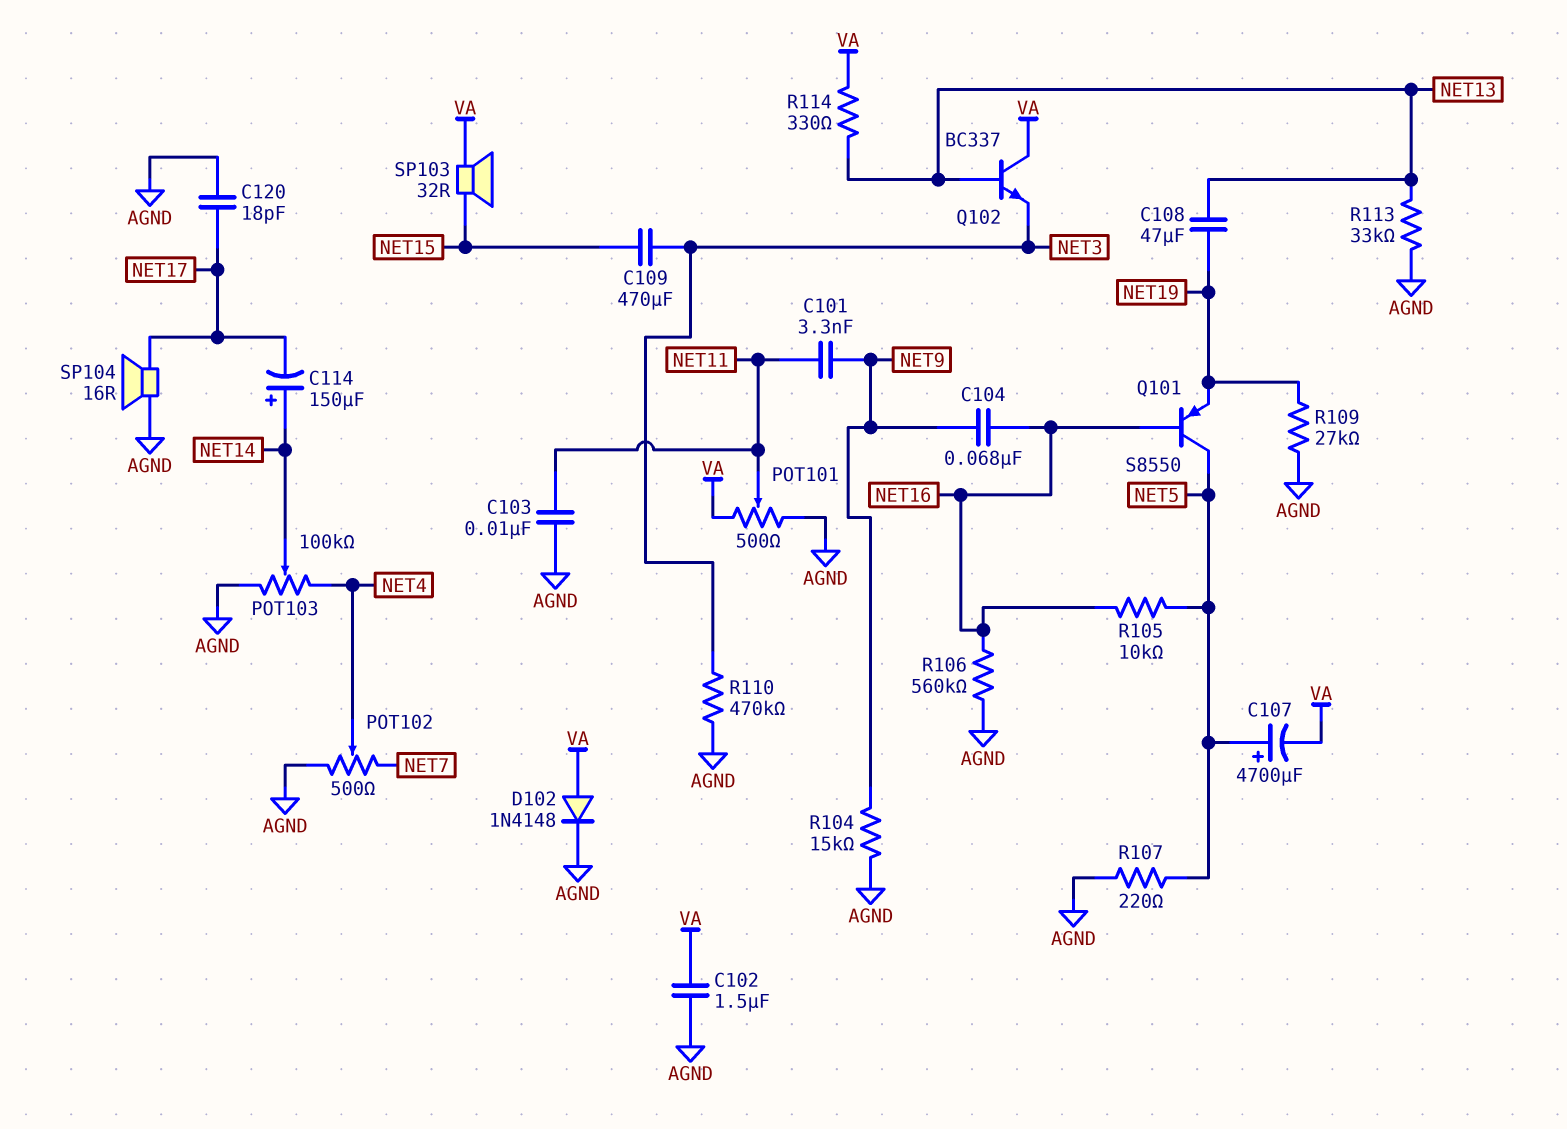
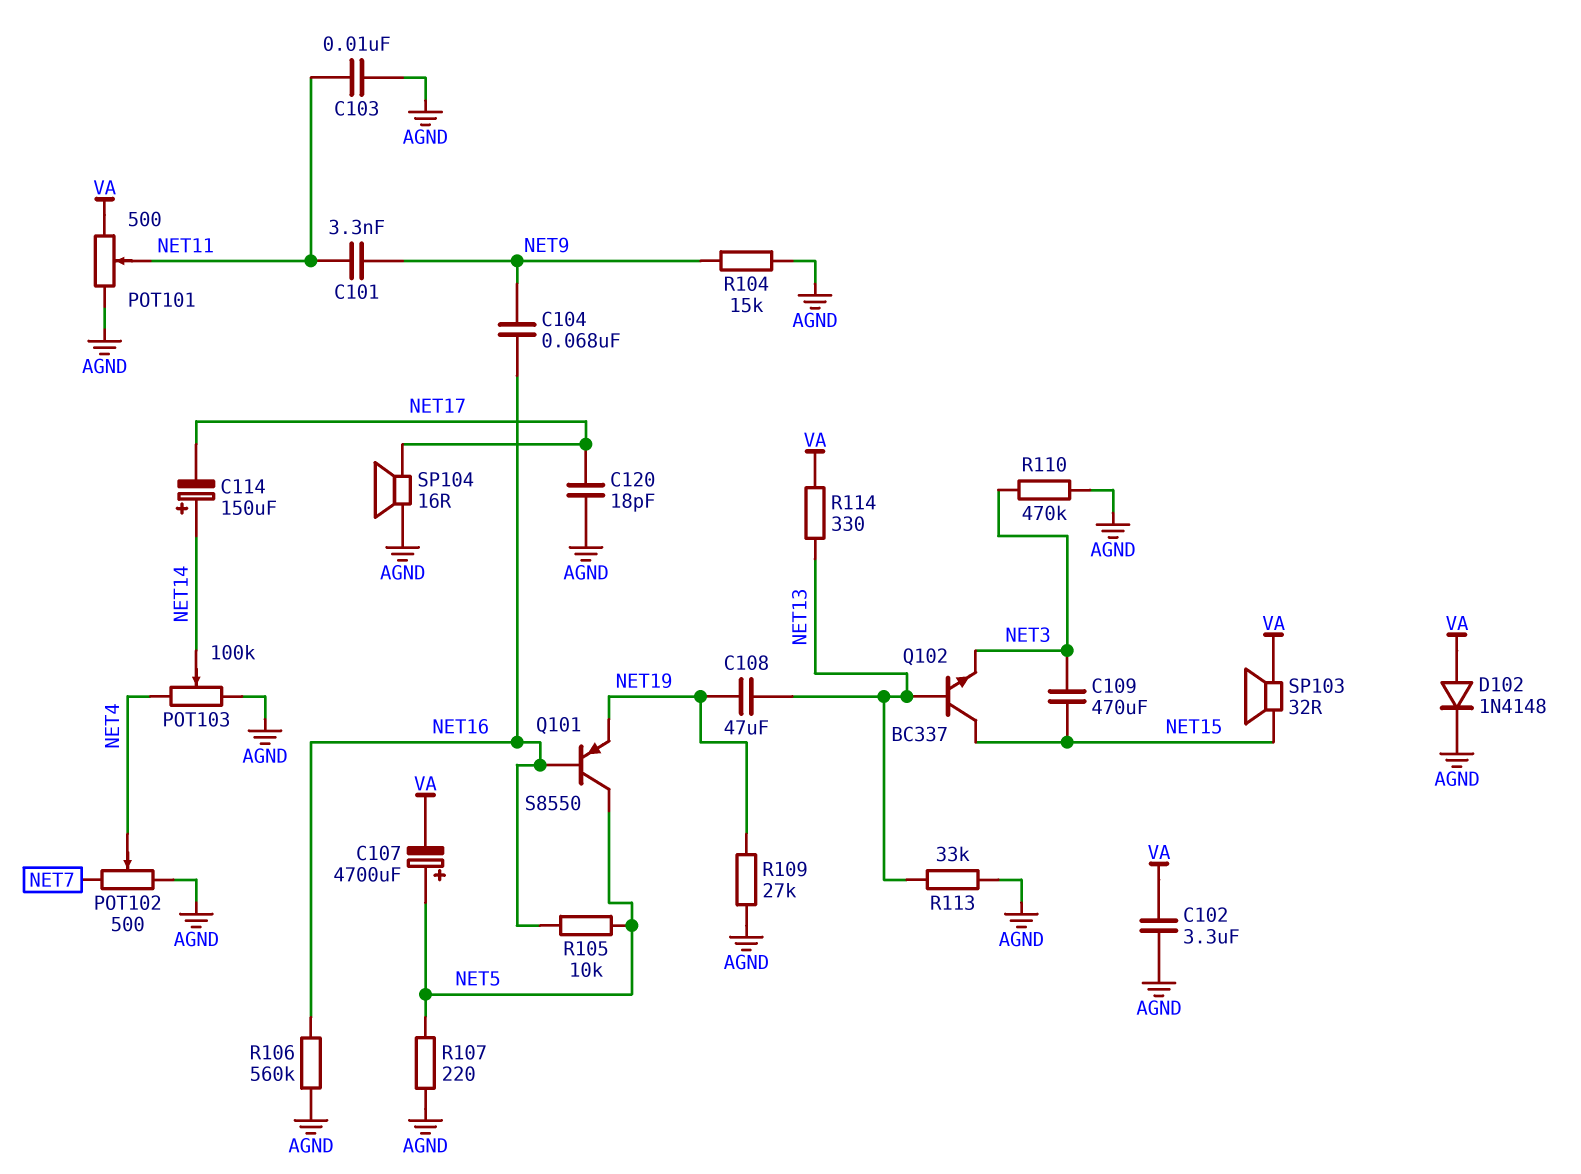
C102: 1.5uF (AGND, VA) -> 3.3uF (AGND, VA)
Q102: NPN BC337 (B NET13, C VA, E NET3) -> NPN BC337 (B NET13, C NET15, E NET3)

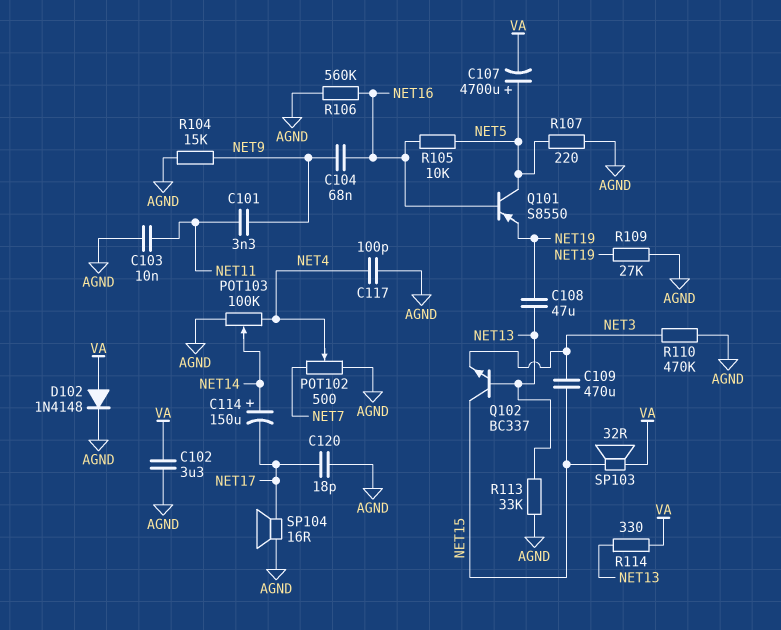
C117: none -> 100pF (AGND, NET4)
POT101: 500 (AGND, VA, wiper NET11) -> none

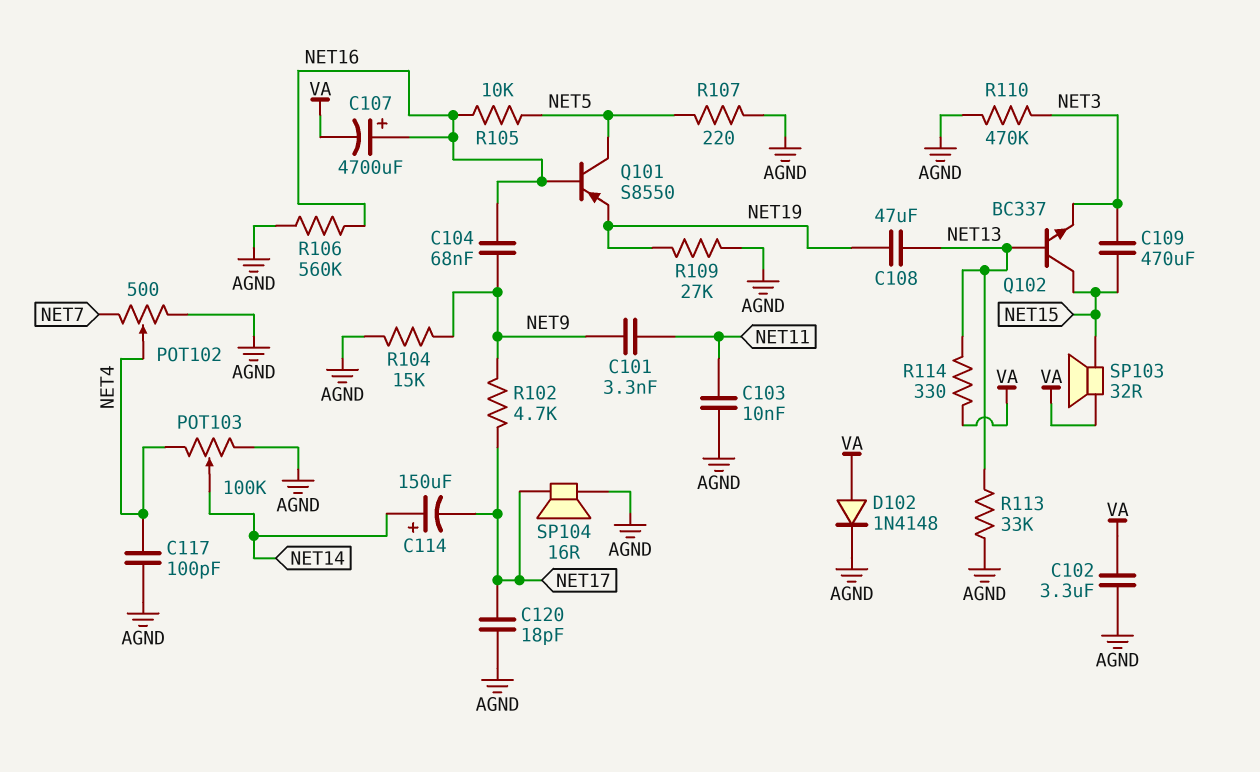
C107: 4700uF (plus NET5, minus VA) -> 4700uF (plus NET16, minus VA)
R102: none -> 4.7k (NET9, NET17)

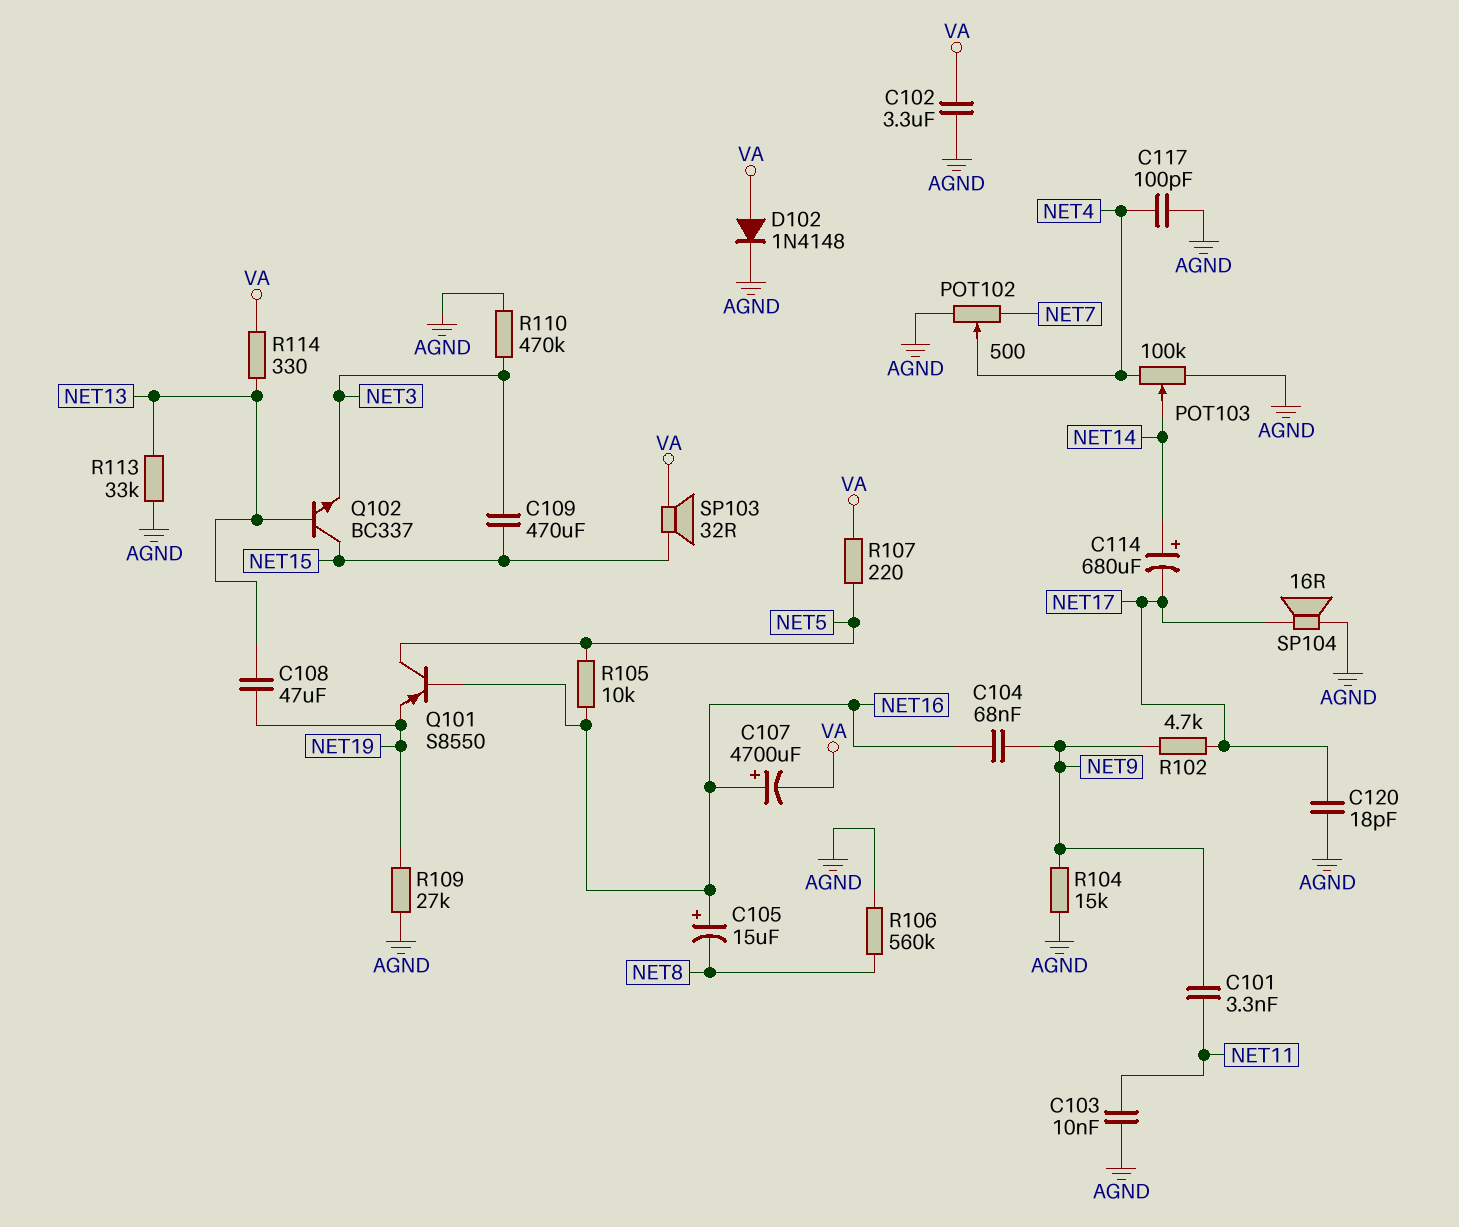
C105: none -> 15uF (plus NET16, minus NET8)
C114: 150uF (plus NET14, minus NET17) -> 680uF (plus NET14, minus NET17)
R106: 560k (AGND, NET16) -> 560k (AGND, NET8)
R107: 220 (AGND, NET5) -> 220 (NET5, VA)

